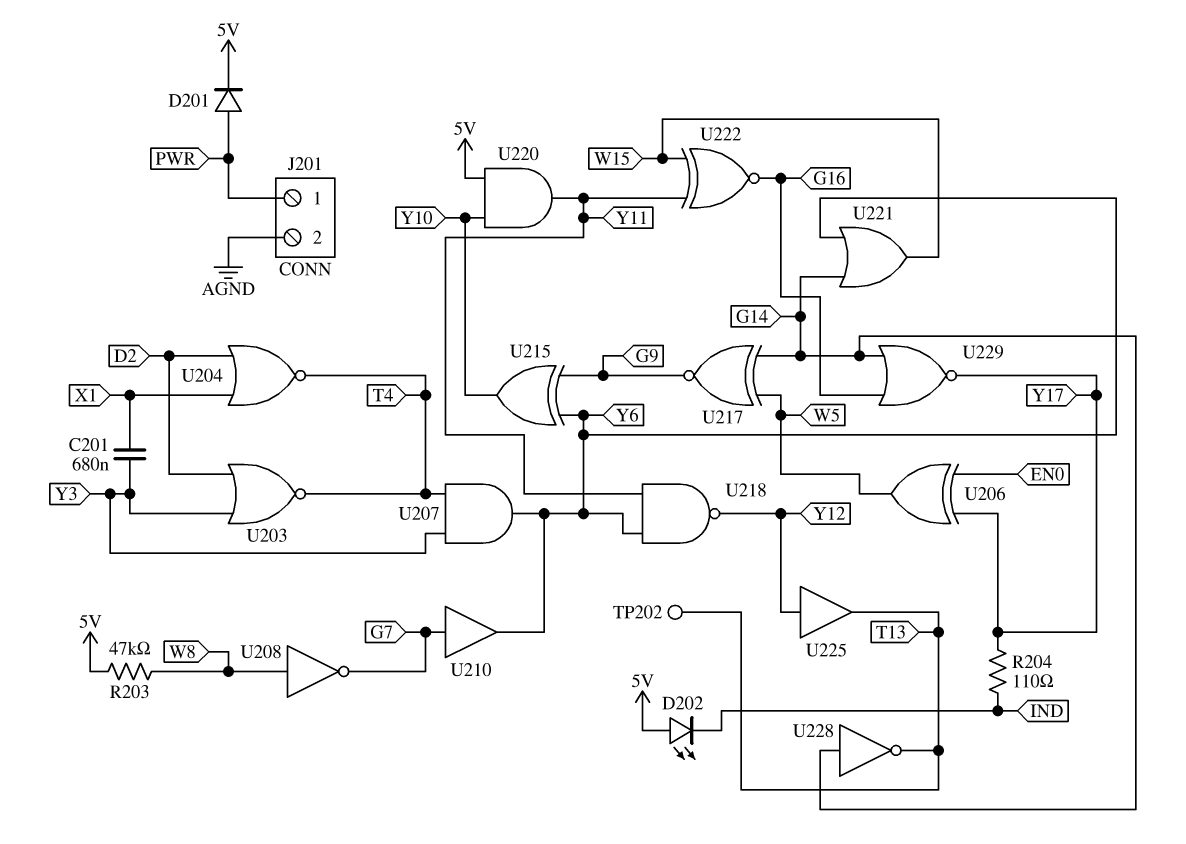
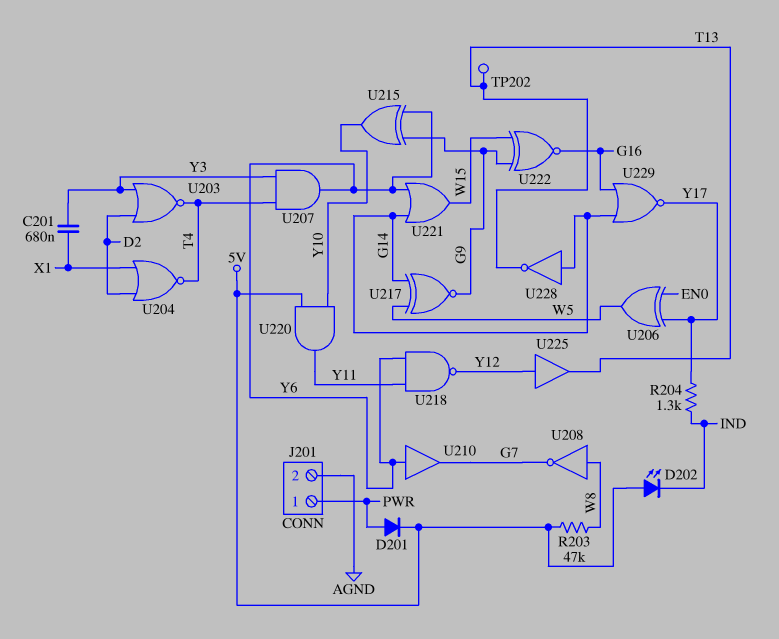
R204: 110 (IND, Y17) -> 1.3k (IND, Y17)
U210: buffer (in G7, out Y6) -> buffer (in Y6, out G7)
U222: XNOR (in W15, in Y11, out G16) -> XNOR (in G9, in W15, out G16)

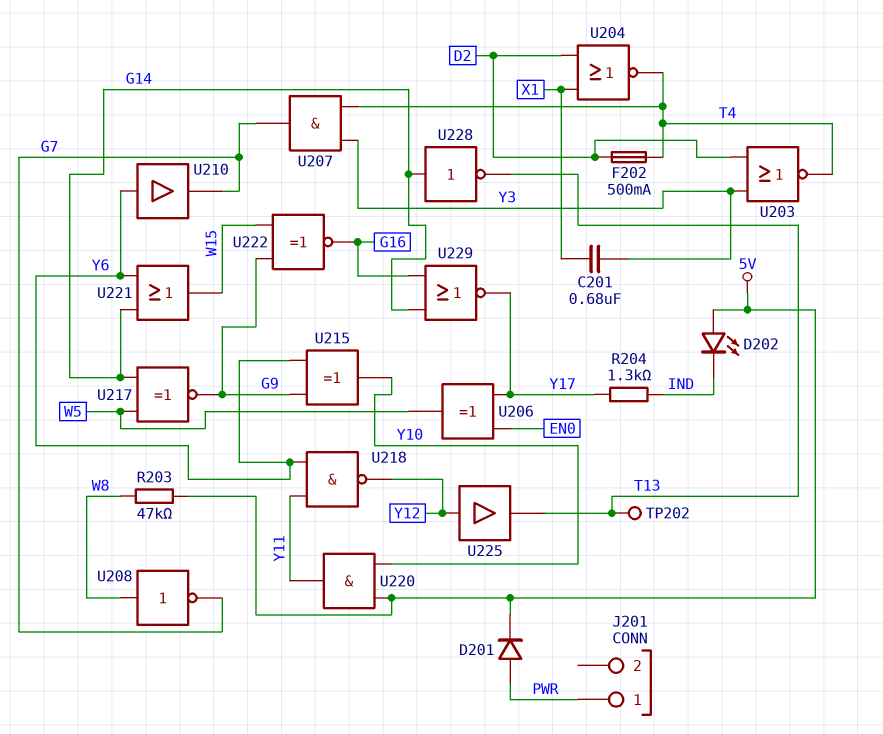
F202: none -> 500mA (D2, T4)
J201 pin 2: AGND -> none
U207: AND (in T4, in Y3, out Y6) -> AND (in T4, in Y3, out G7)

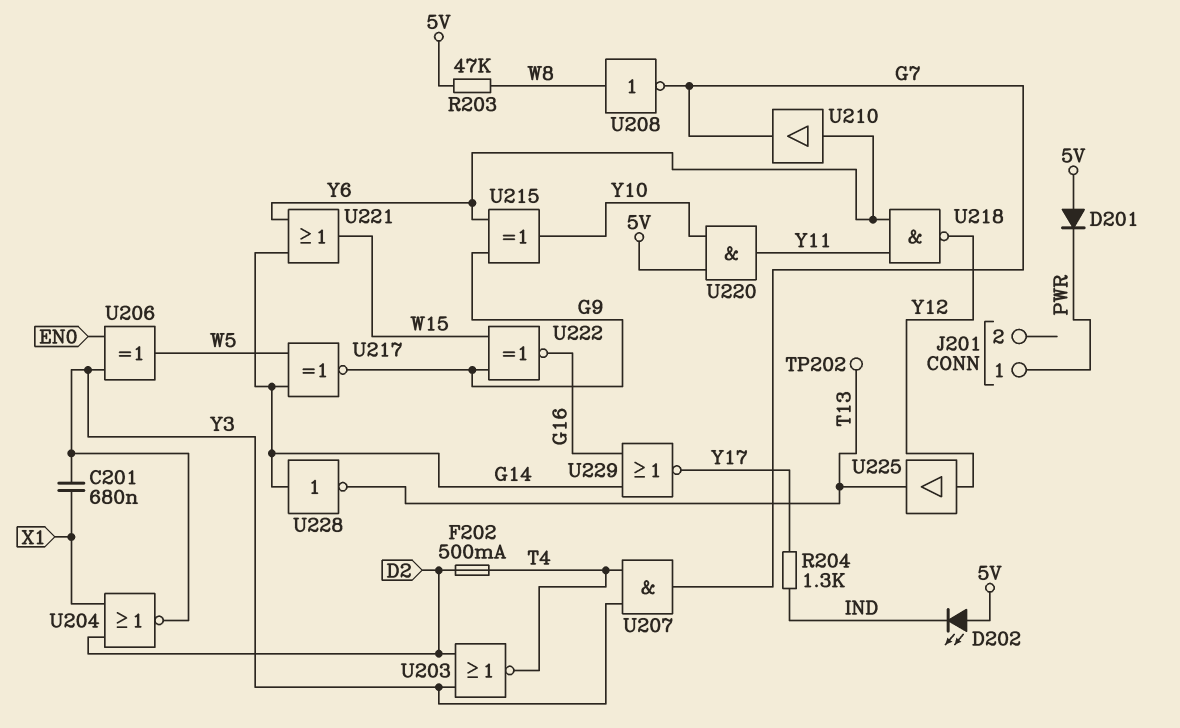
D201: diode (A PWR, K 5V) -> diode (A 5V, K PWR)
U204: NOR (in D2, in X1, out T4) -> NOR (in D2, in X1, out Y3)
U206: XOR (in EN0, in Y17, out W5) -> XOR (in EN0, in Y3, out W5)

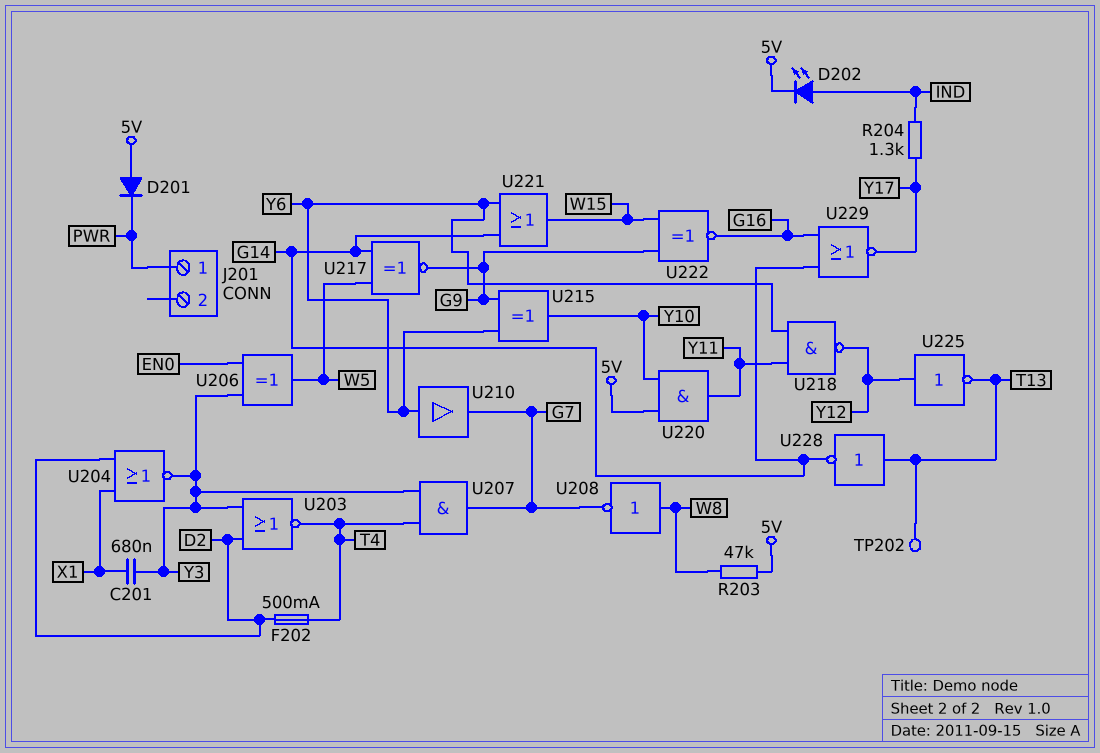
D202: LED (A 5V, K IND) -> LED (A IND, K 5V)
U225: buffer (in Y12, out T13) -> NOT (in Y12, out T13)
U228: NOT (in G14, out T13) -> NOT (in T13, out G14)

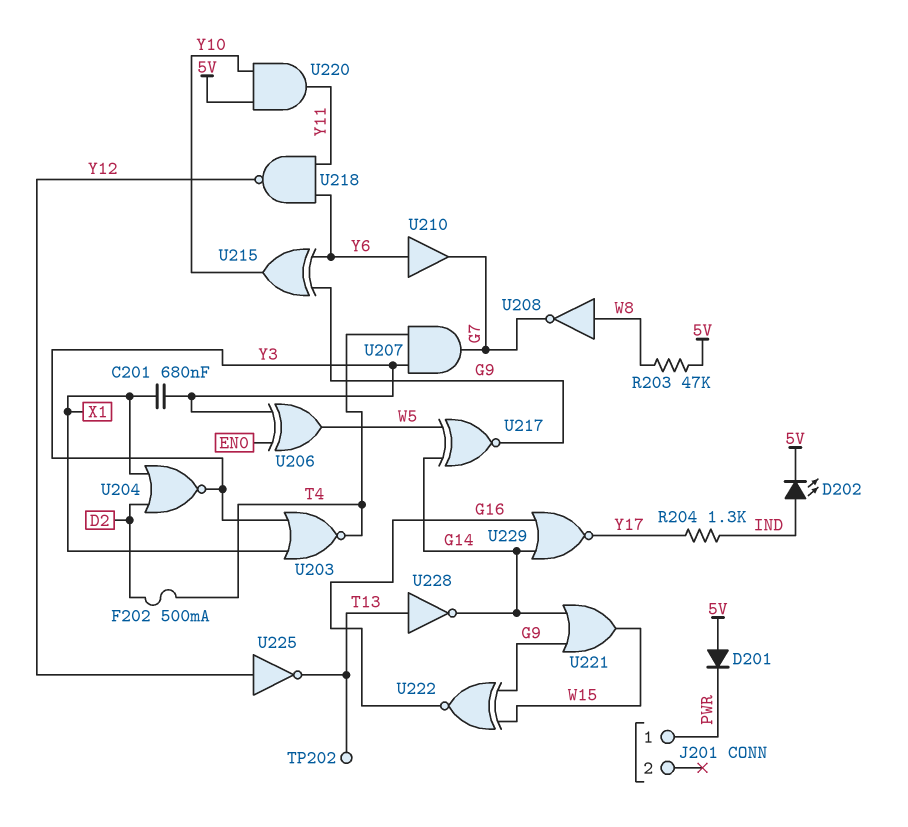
U203: NOR (in D2, in Y3, out T4) -> NOR (in X1, in Y3, out T4)
U221: OR (in G14, in Y6, out W15) -> OR (in G9, in G14, out W15)

